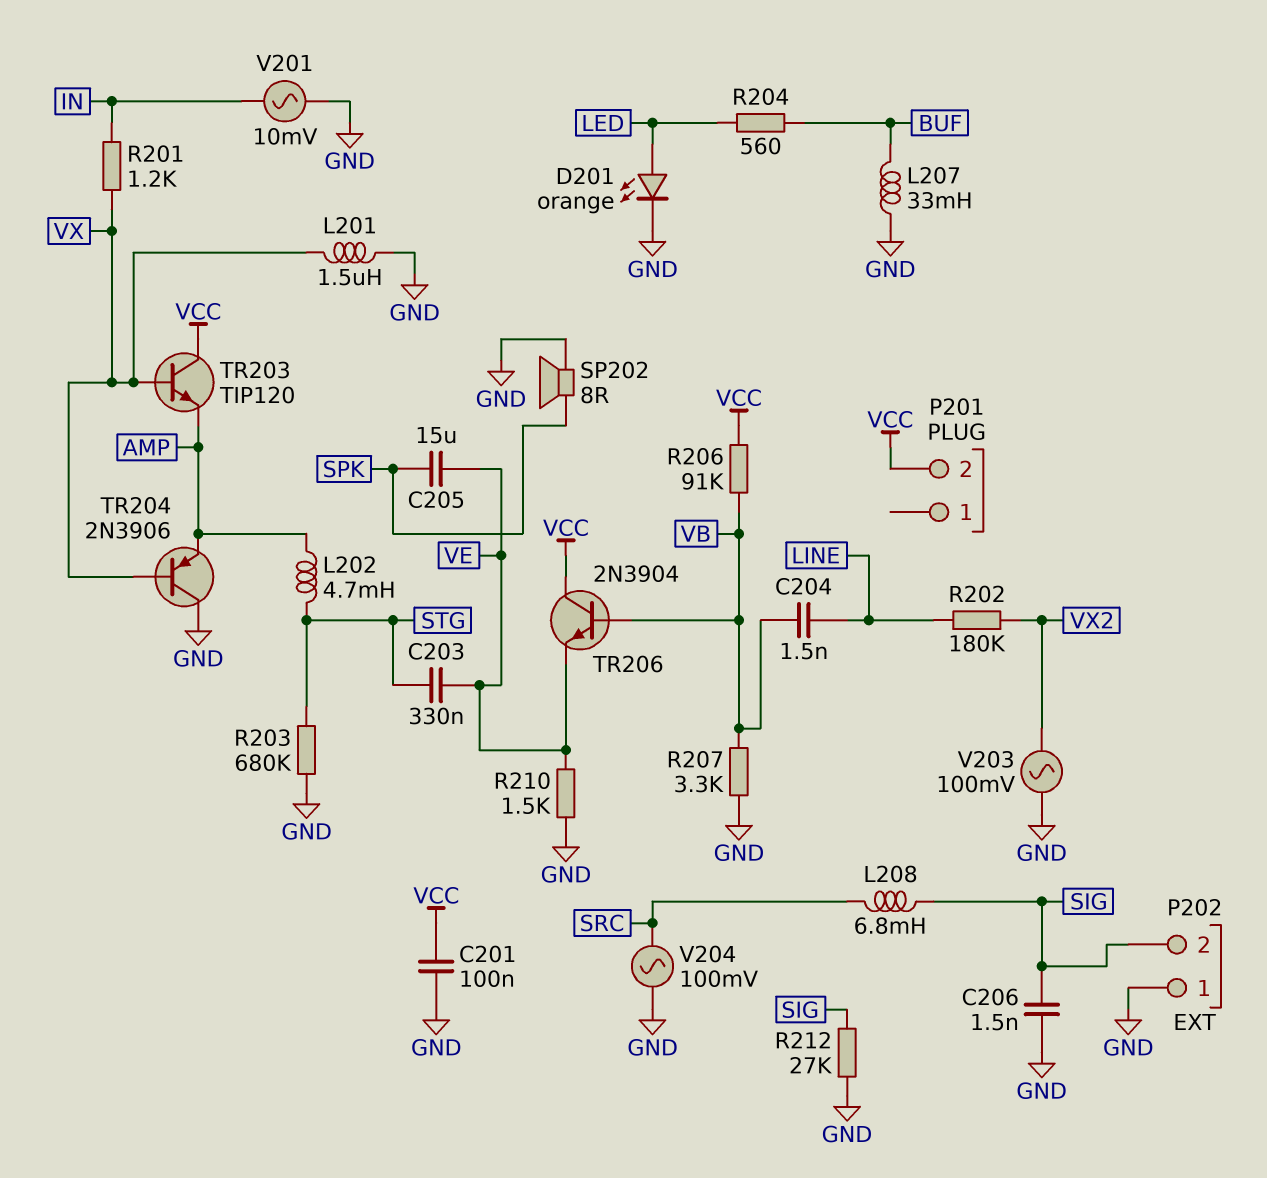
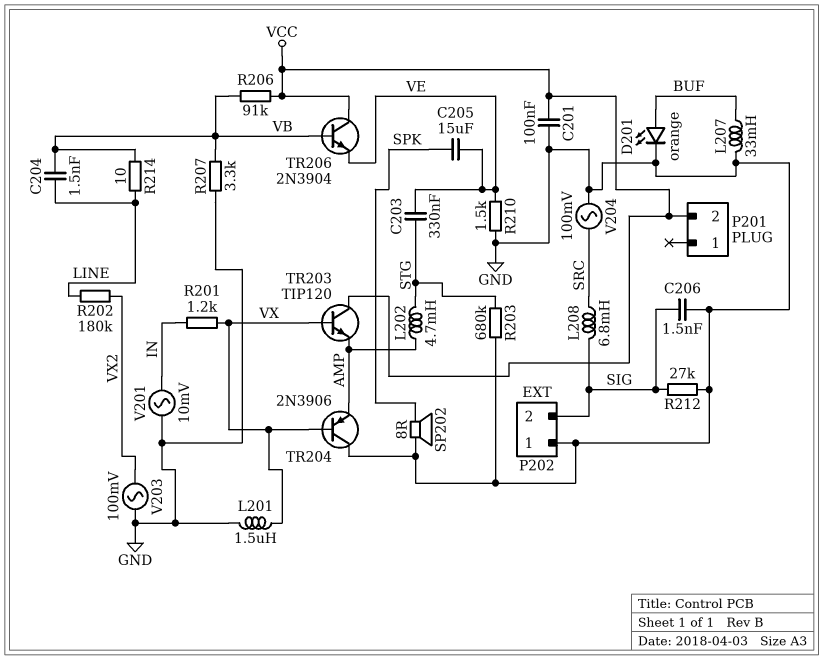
D201: LED orange (A LED, K GND) -> LED orange (A BUF, K GND)
R204: 560 (BUF, LED) -> none
R214: none -> 10 (LINE, VB)

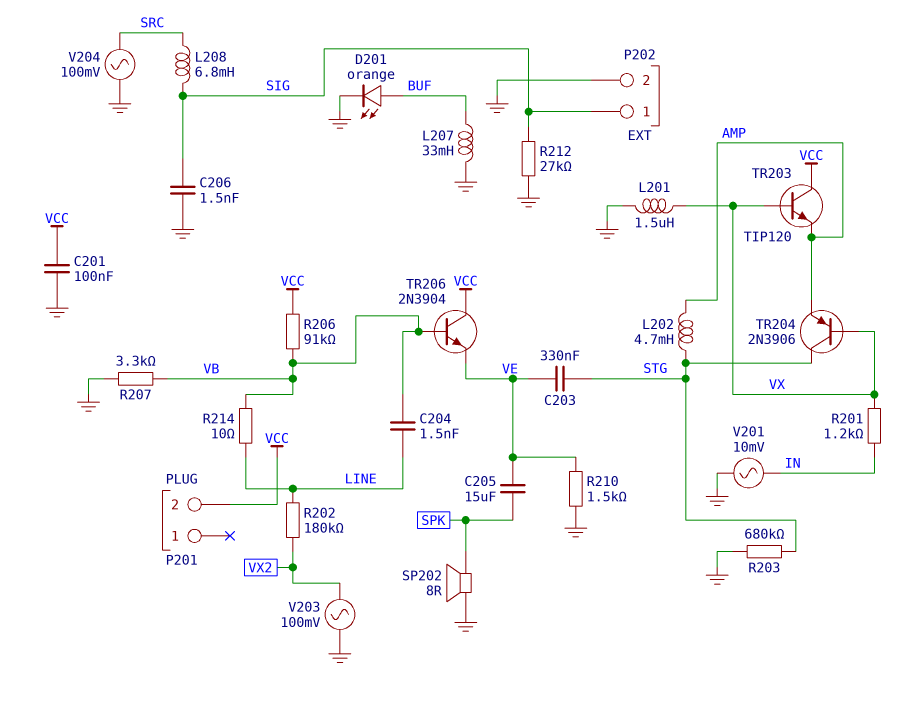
P202 pin 1: GND -> SIG
P202 pin 2: SIG -> GND
TR204: PNP 2N3906 (B VX, C GND, E AMP) -> PNP 2N3906 (B VX, C STG, E AMP)

